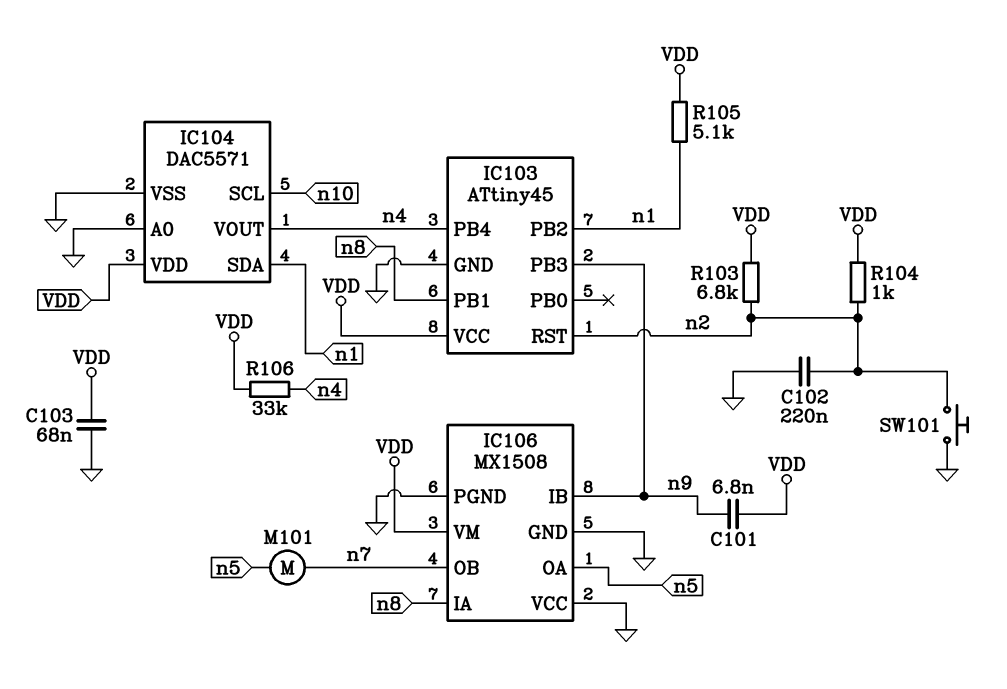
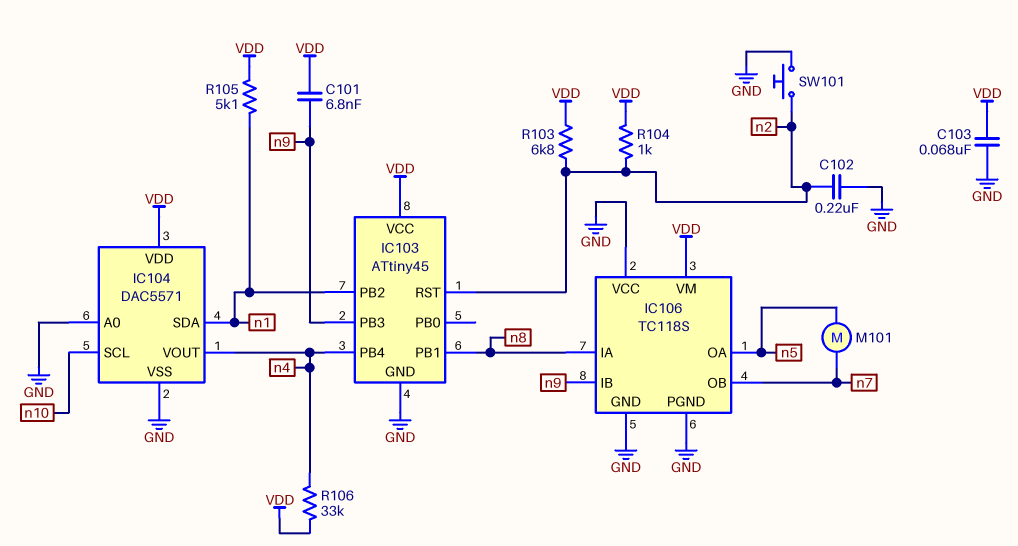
IC106: MX1508 -> TC118S

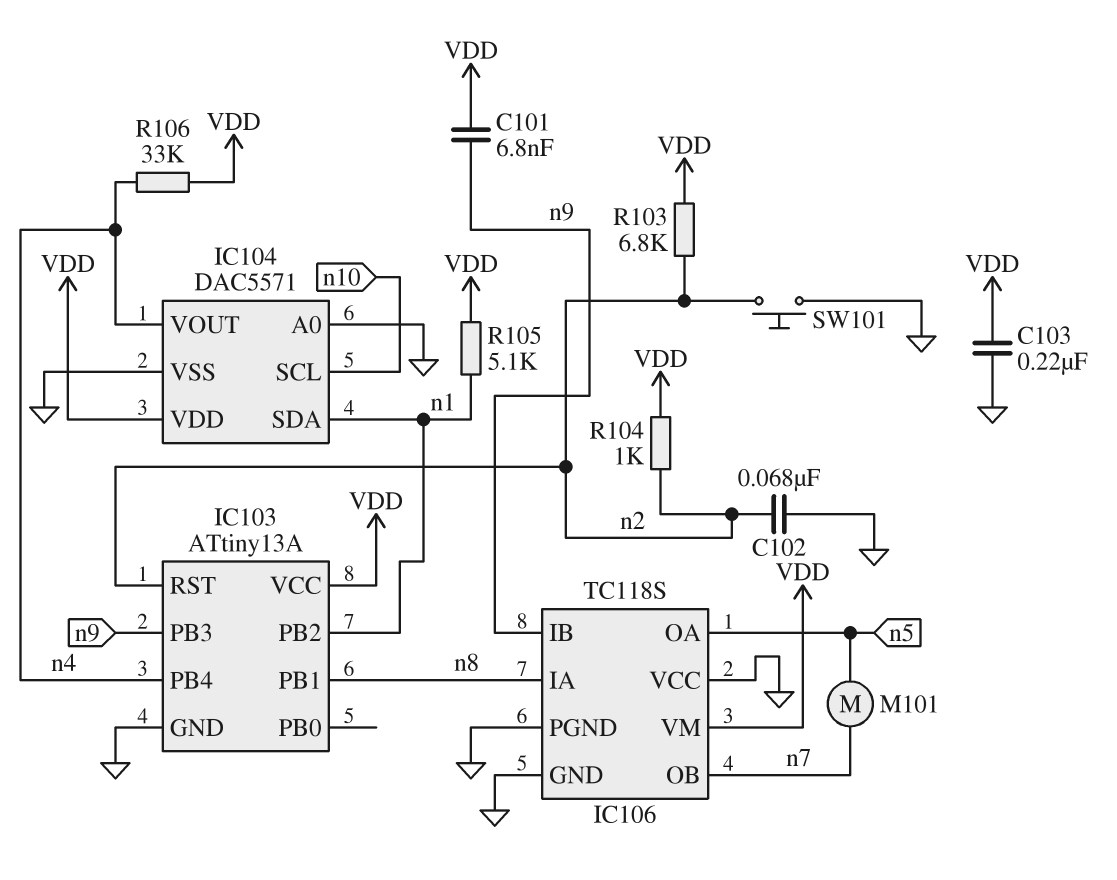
C102: 220nF (GND, n2) -> 68nF (GND, n2)
C103: 68nF (GND, VDD) -> 220nF (GND, VDD)
IC103: ATtiny45 -> ATtiny13A

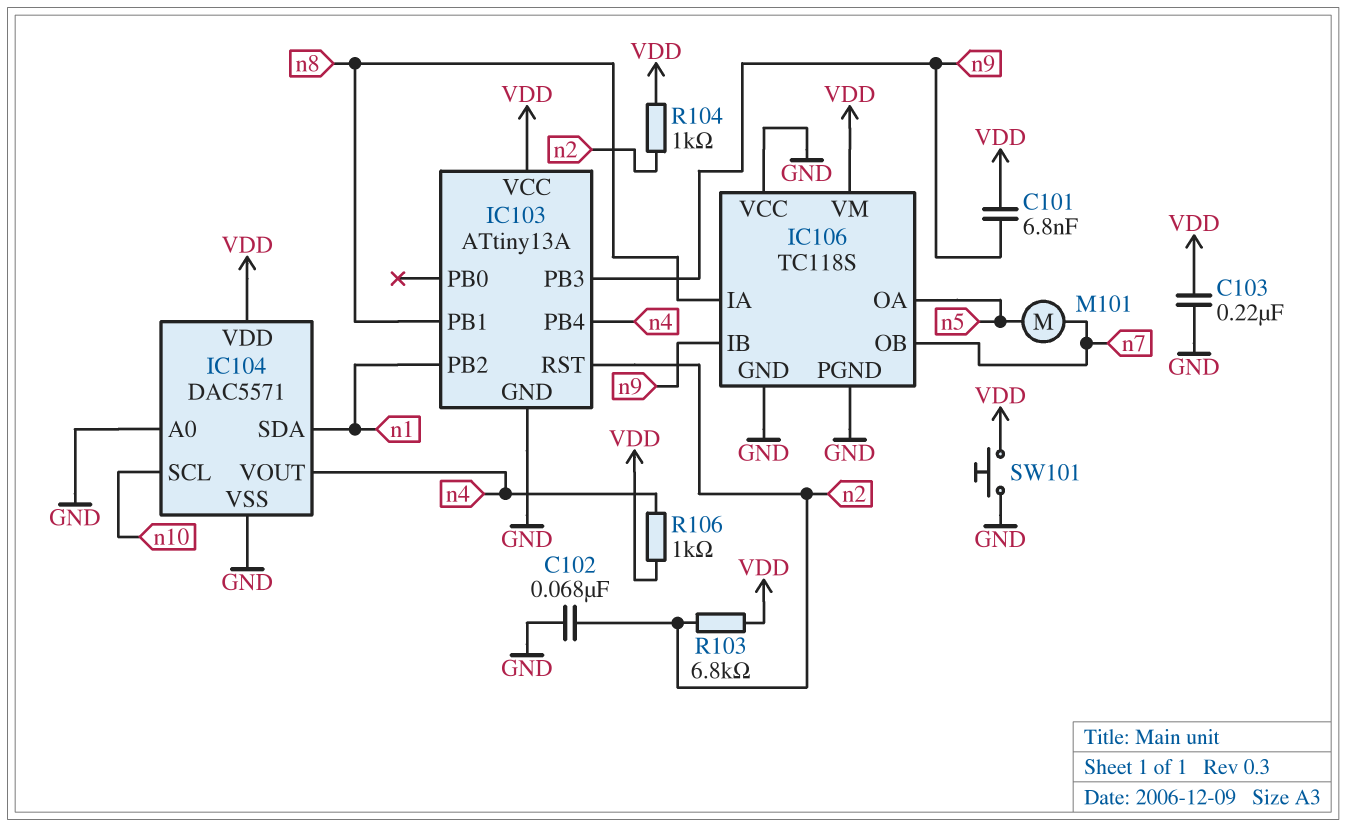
R105: 5.1k (VDD, n1) -> none
R106: 33k (VDD, n4) -> 1k (VDD, n4)
SW101: button (GND, n2) -> button (GND, VDD)

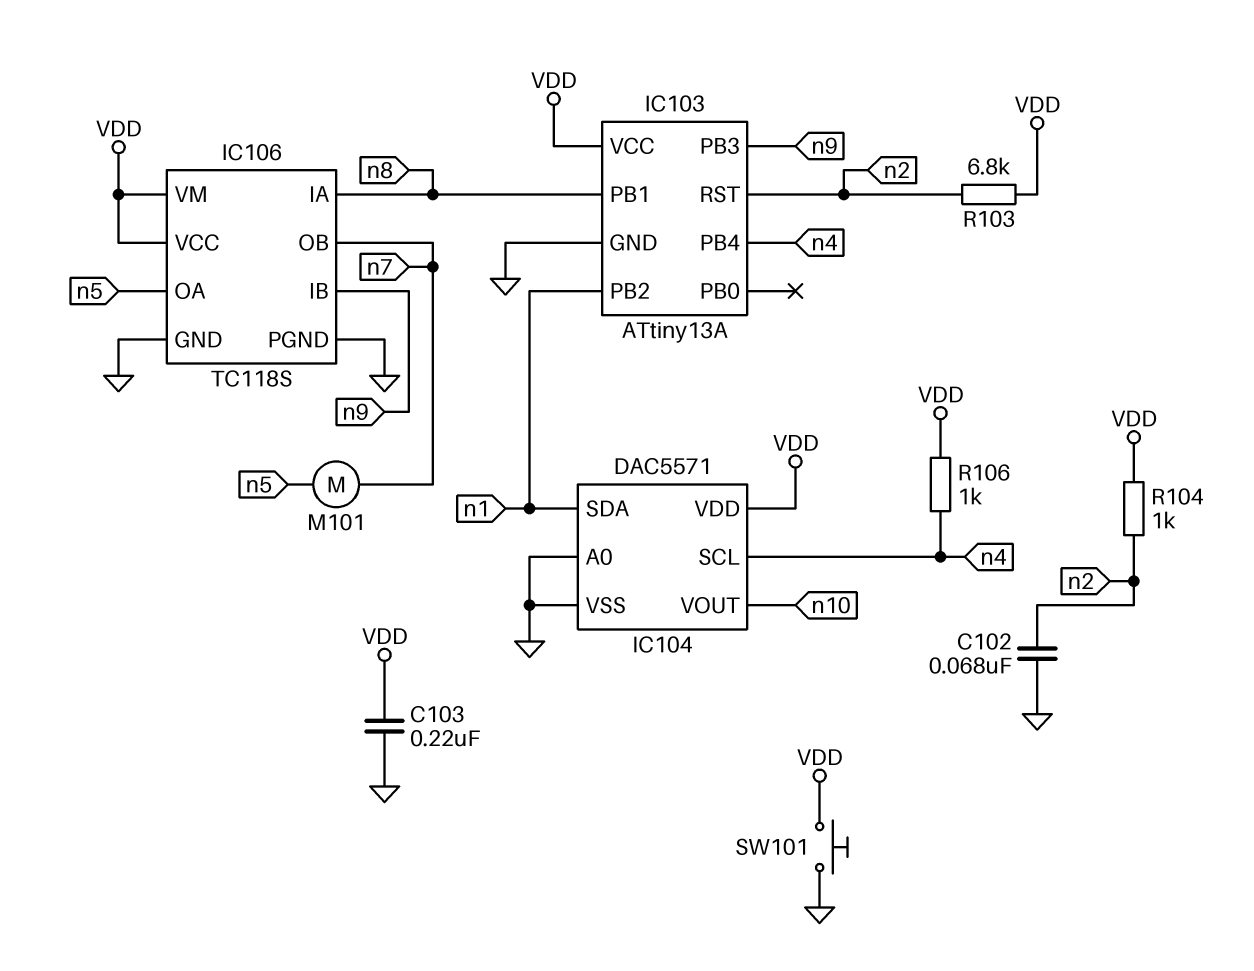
C101: 6.8nF (VDD, n9) -> none
IC104 pin SCL: n10 -> n4
IC104 pin VOUT: n4 -> n10
IC106 pin VCC: GND -> VDD

